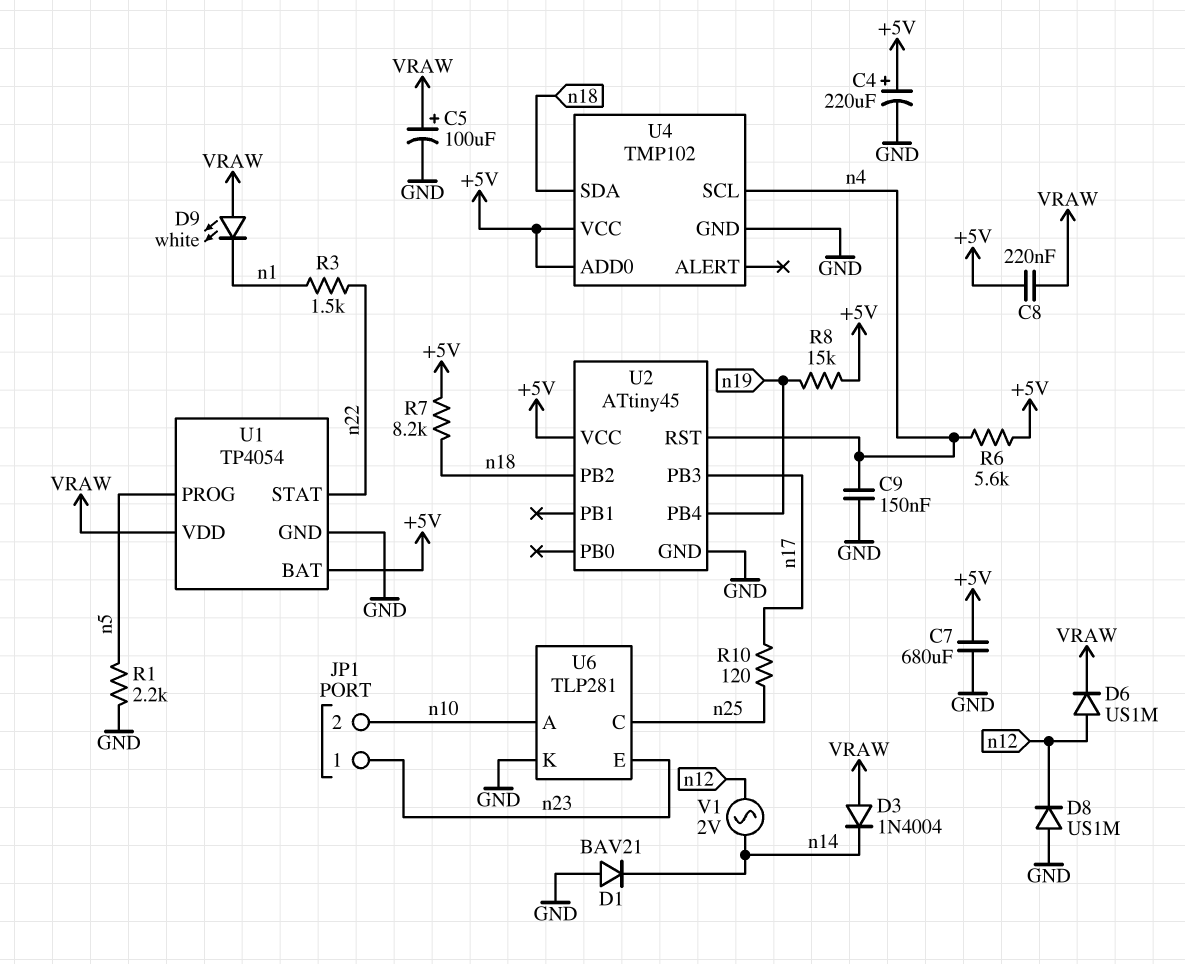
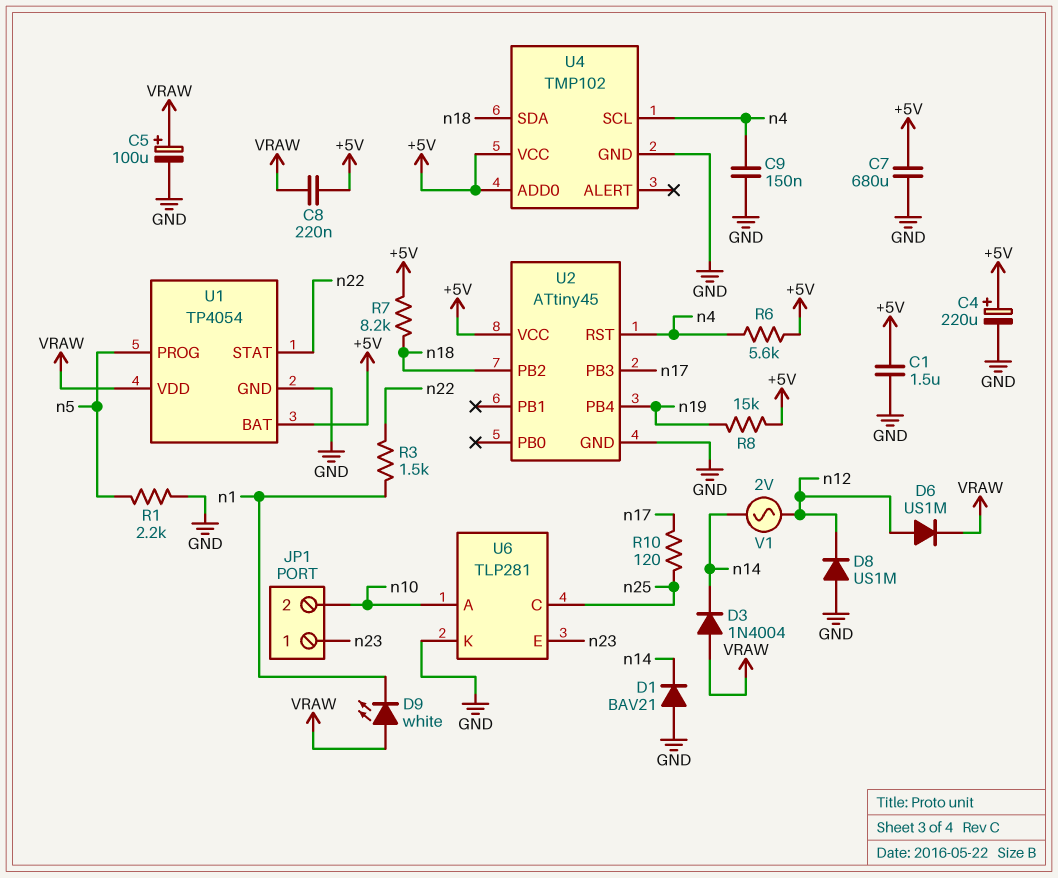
C1: none -> 1.5uF (+5V, GND)

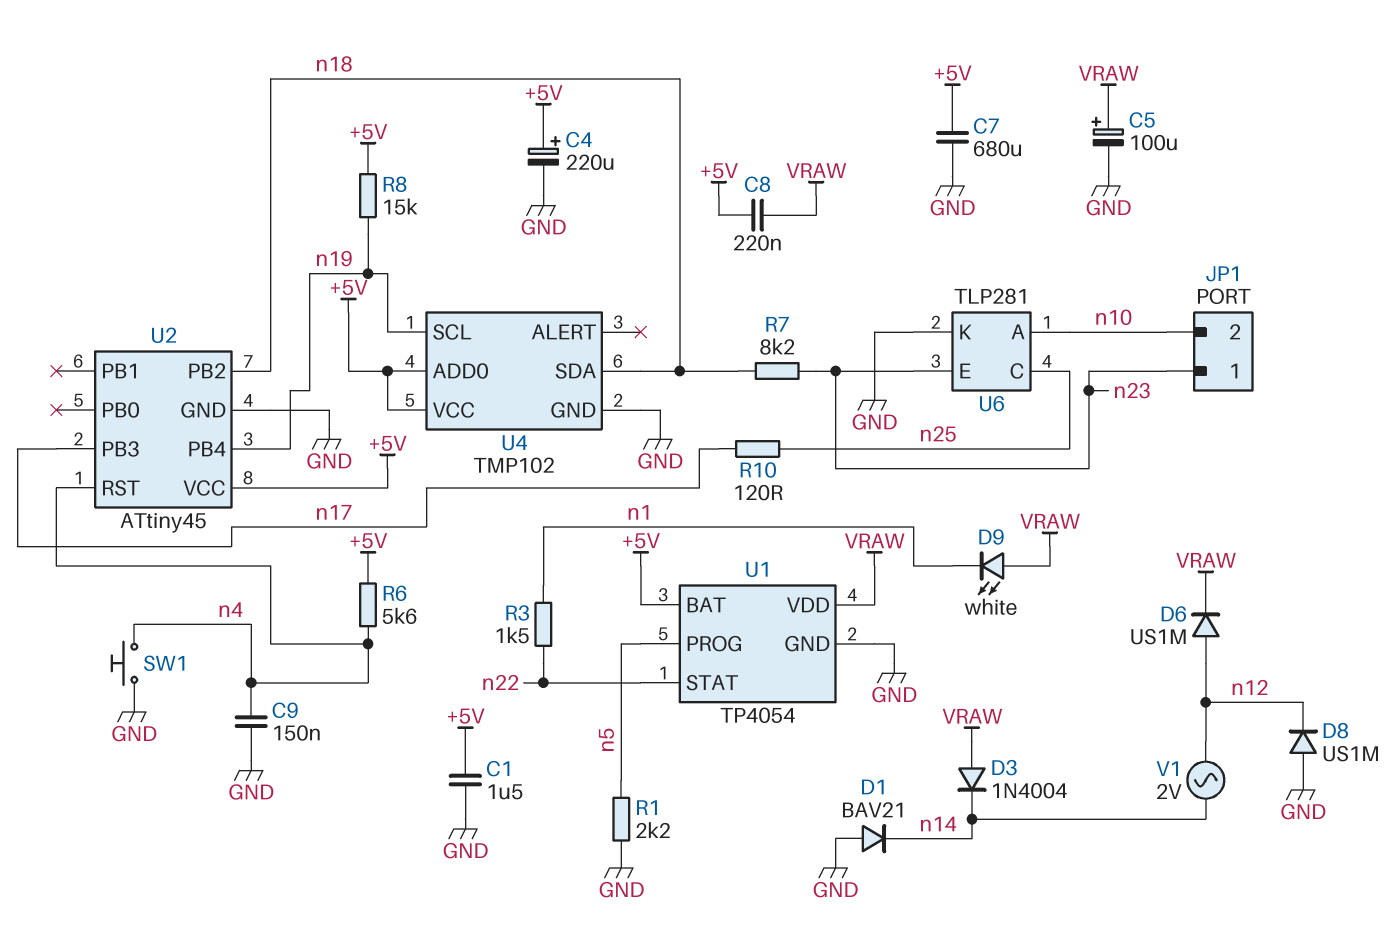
R7: 8.2k (+5V, n18) -> 8.2k (n18, n23)
SW1: none -> button (GND, n4)
U4 pin SCL: n4 -> n19

